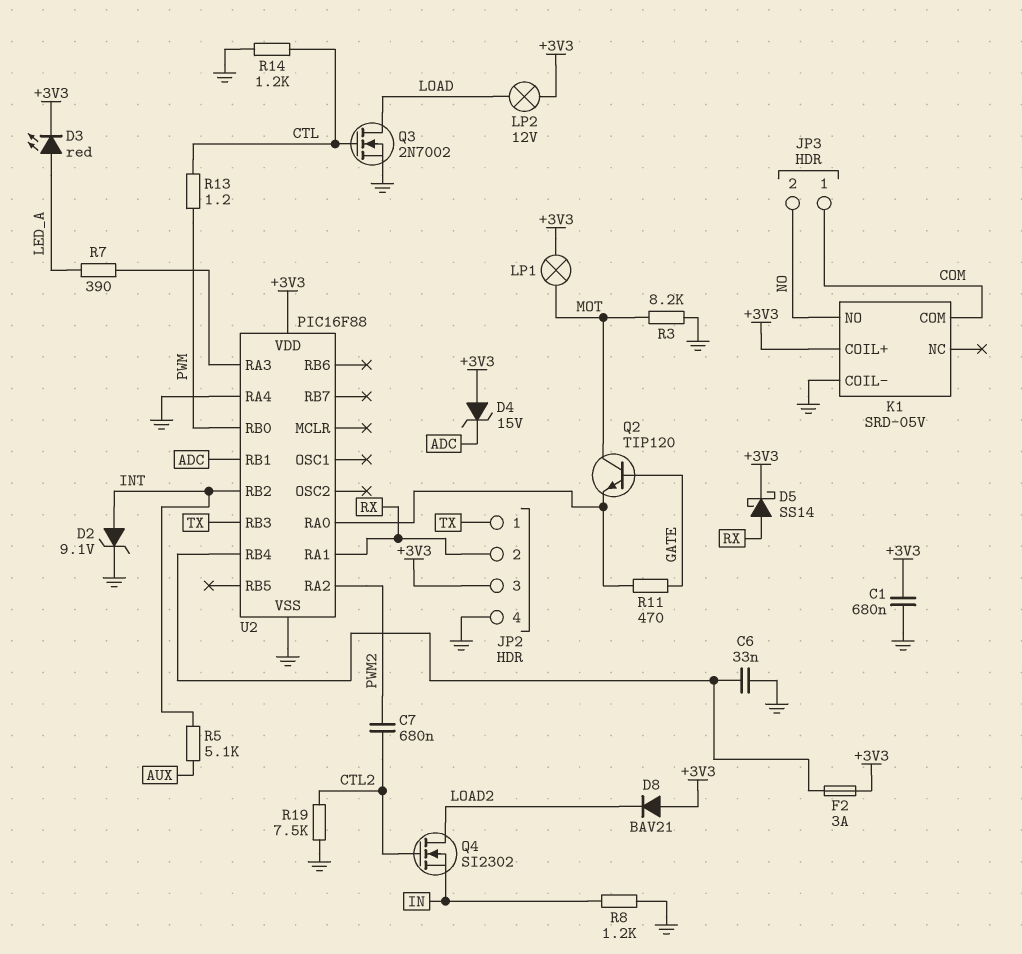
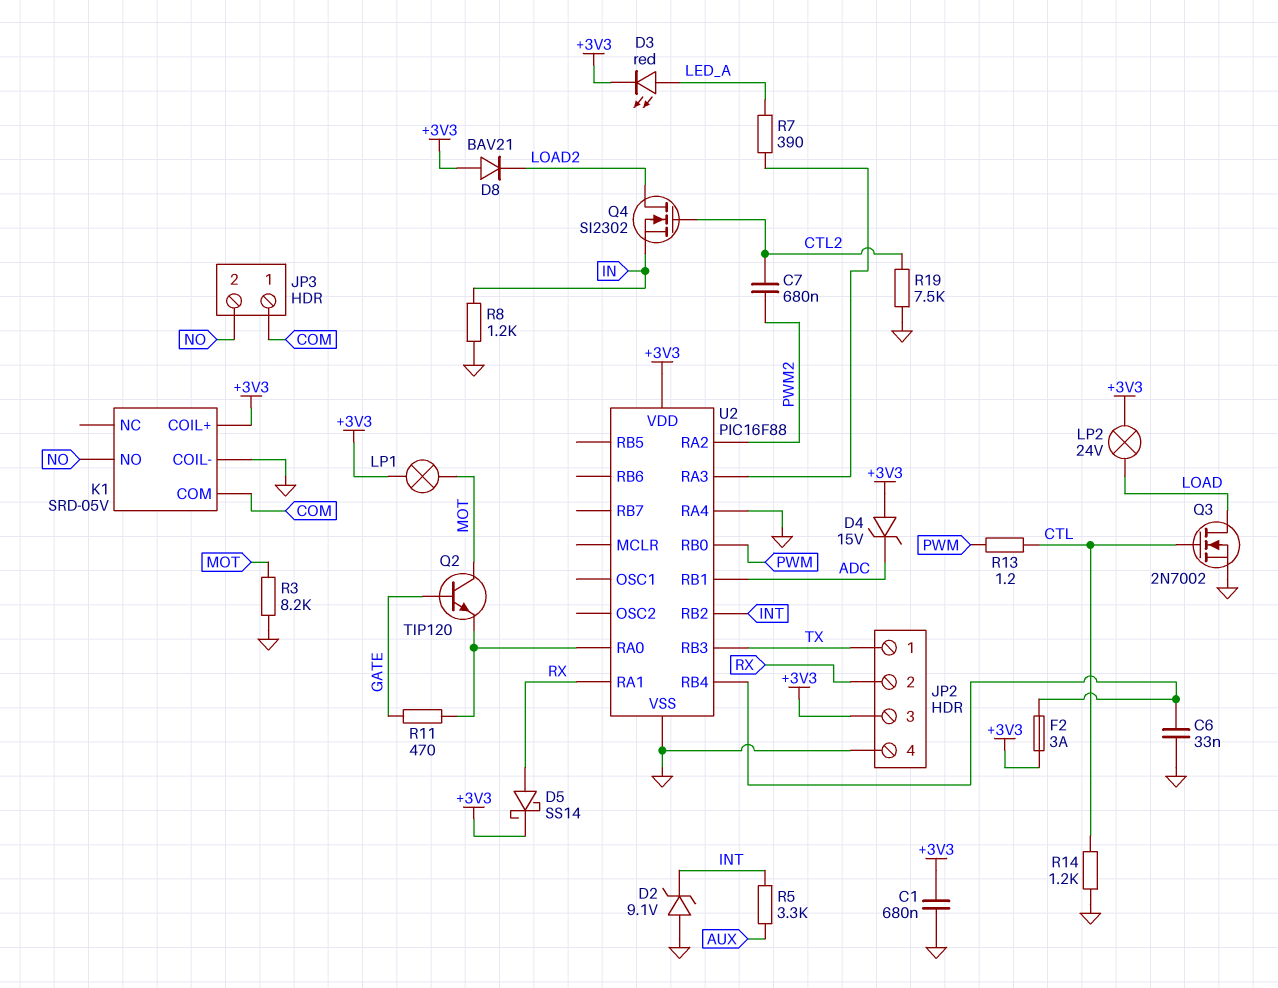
D2: zener 9.1V (A INT, K GND) -> zener 9.1V (A GND, K INT)
LP2: lamp 12V (+3V3, LOAD) -> lamp 24V (+3V3, LOAD)
R5: 5.1k (AUX, INT) -> 3.3k (AUX, INT)

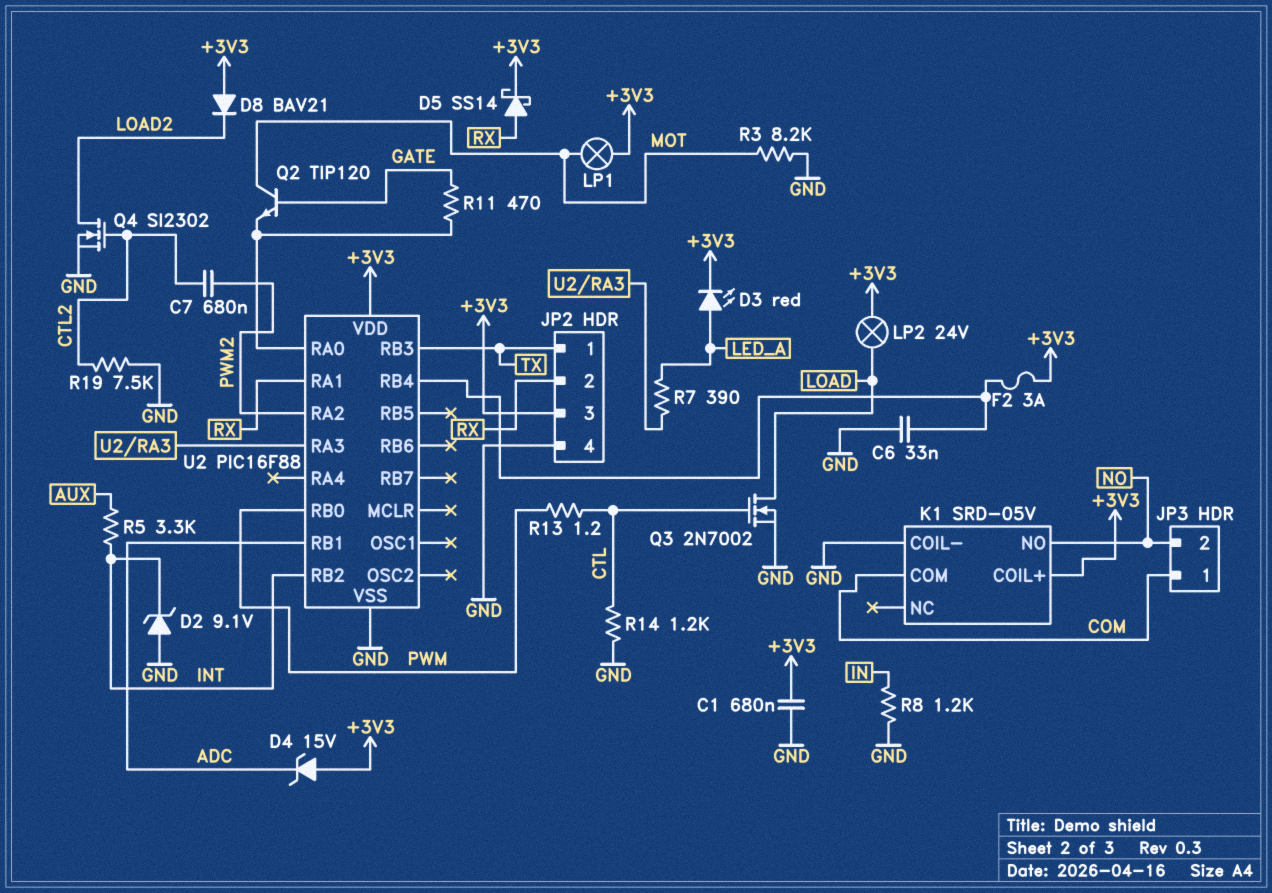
Q4: NMOS SI2302 (G CTL2, D LOAD2, S IN) -> NMOS SI2302 (G CTL2, D LOAD2, S GND)
U2 pin RA4: GND -> none

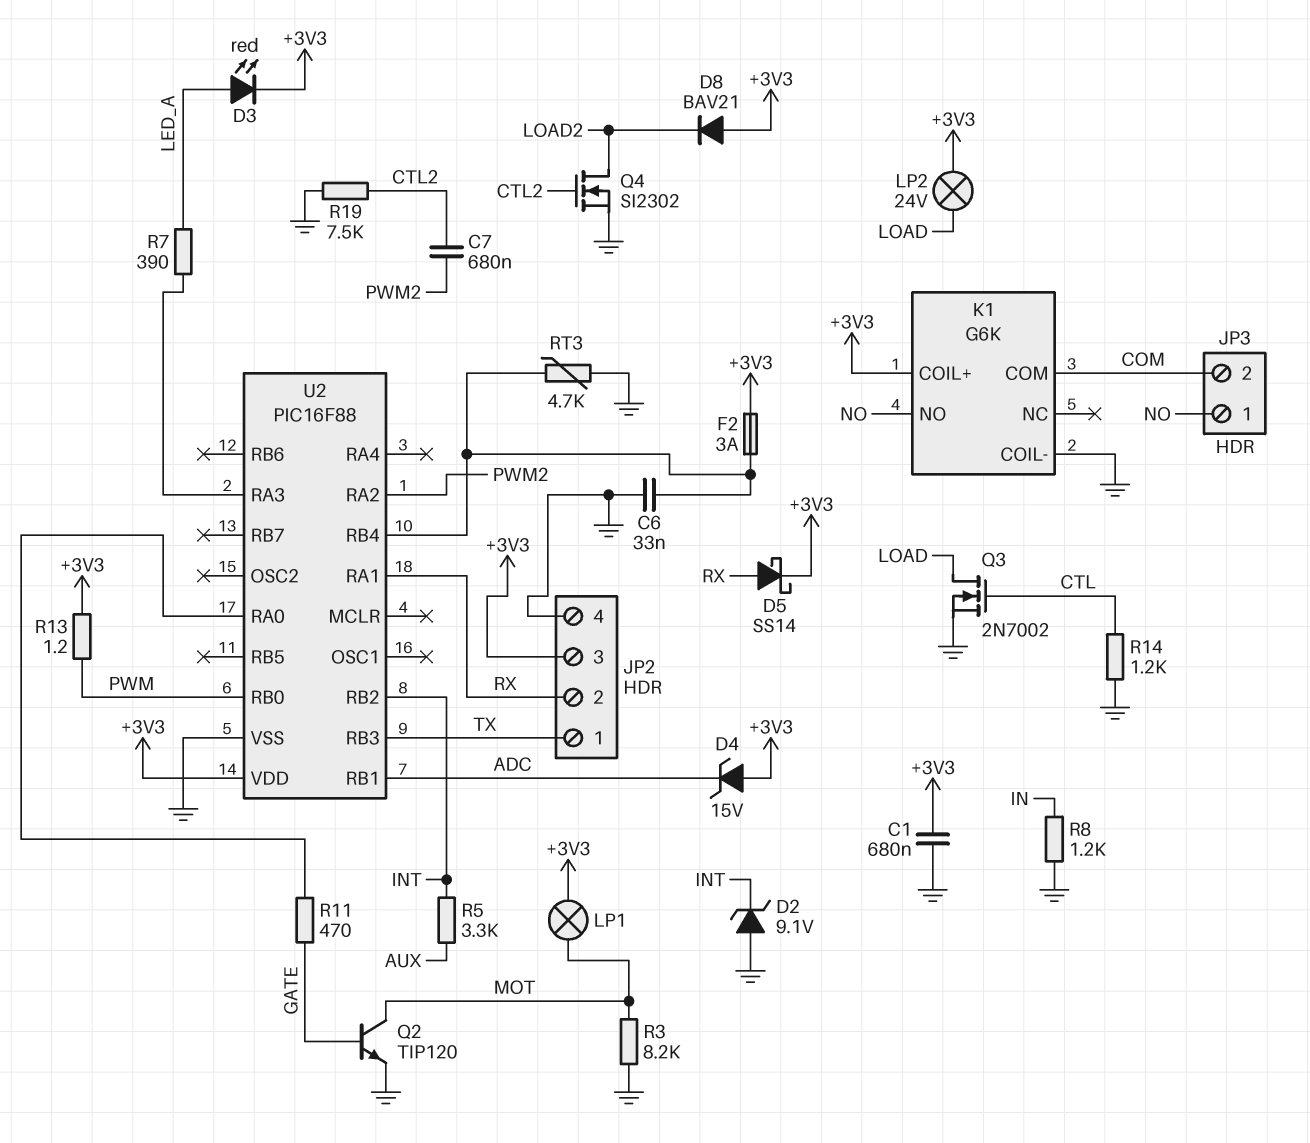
JP3 pin 1: COM -> NO
JP3 pin 2: NO -> COM
K1: SRD-05V -> G6K
Q2: NPN TIP120 (B GATE, C MOT, E U2/RA0) -> NPN TIP120 (B GATE, C MOT, E GND)
R13: 1.2 (CTL, PWM) -> 1.2 (+3V3, PWM)
RT3: none -> 4.7k (GND, U2/RB4)

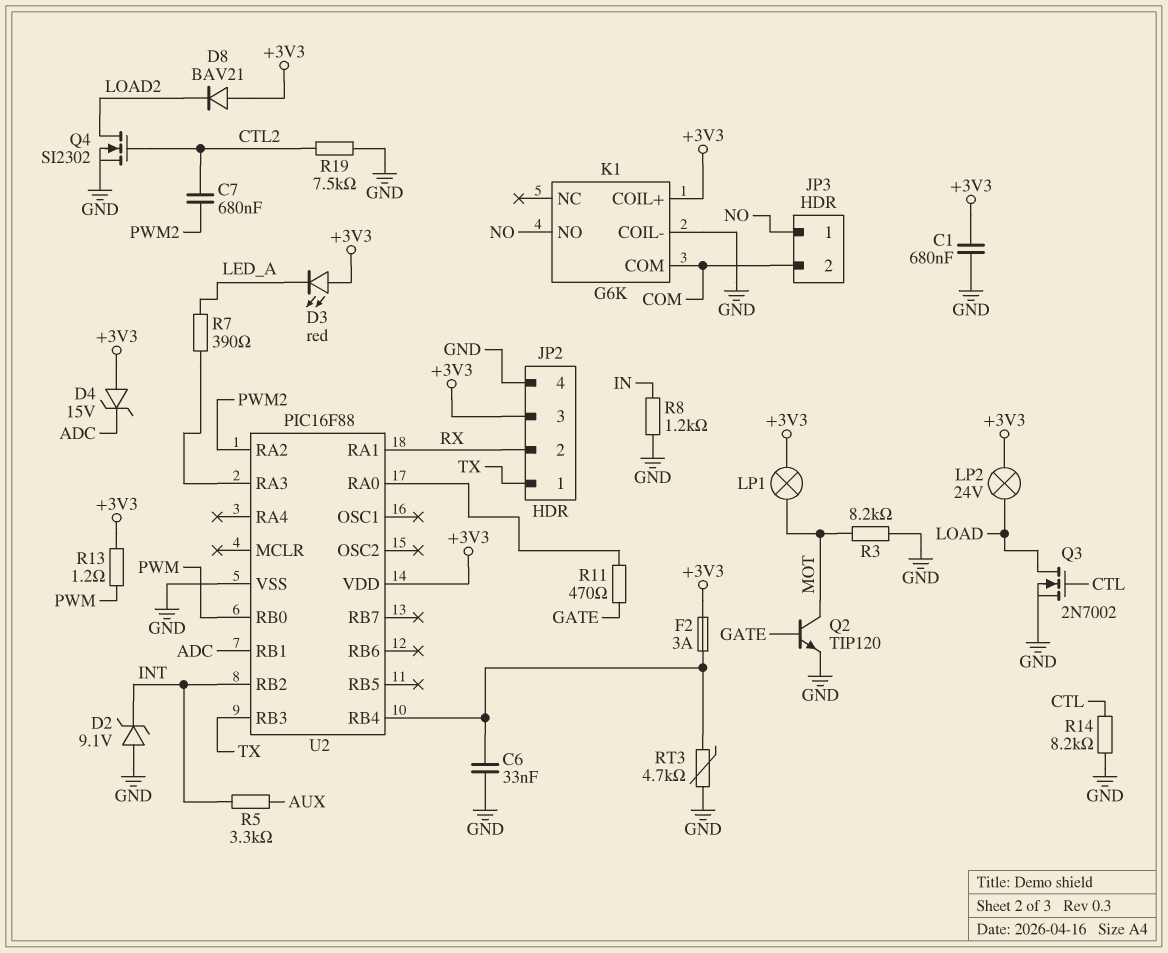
D3: LED red (A LED_A, K +3V3) -> LED red (A +3V3, K LED_A)
D5: schottky SS14 (A RX, K +3V3) -> none
R14: 1.2k (CTL, GND) -> 8.2k (CTL, GND)

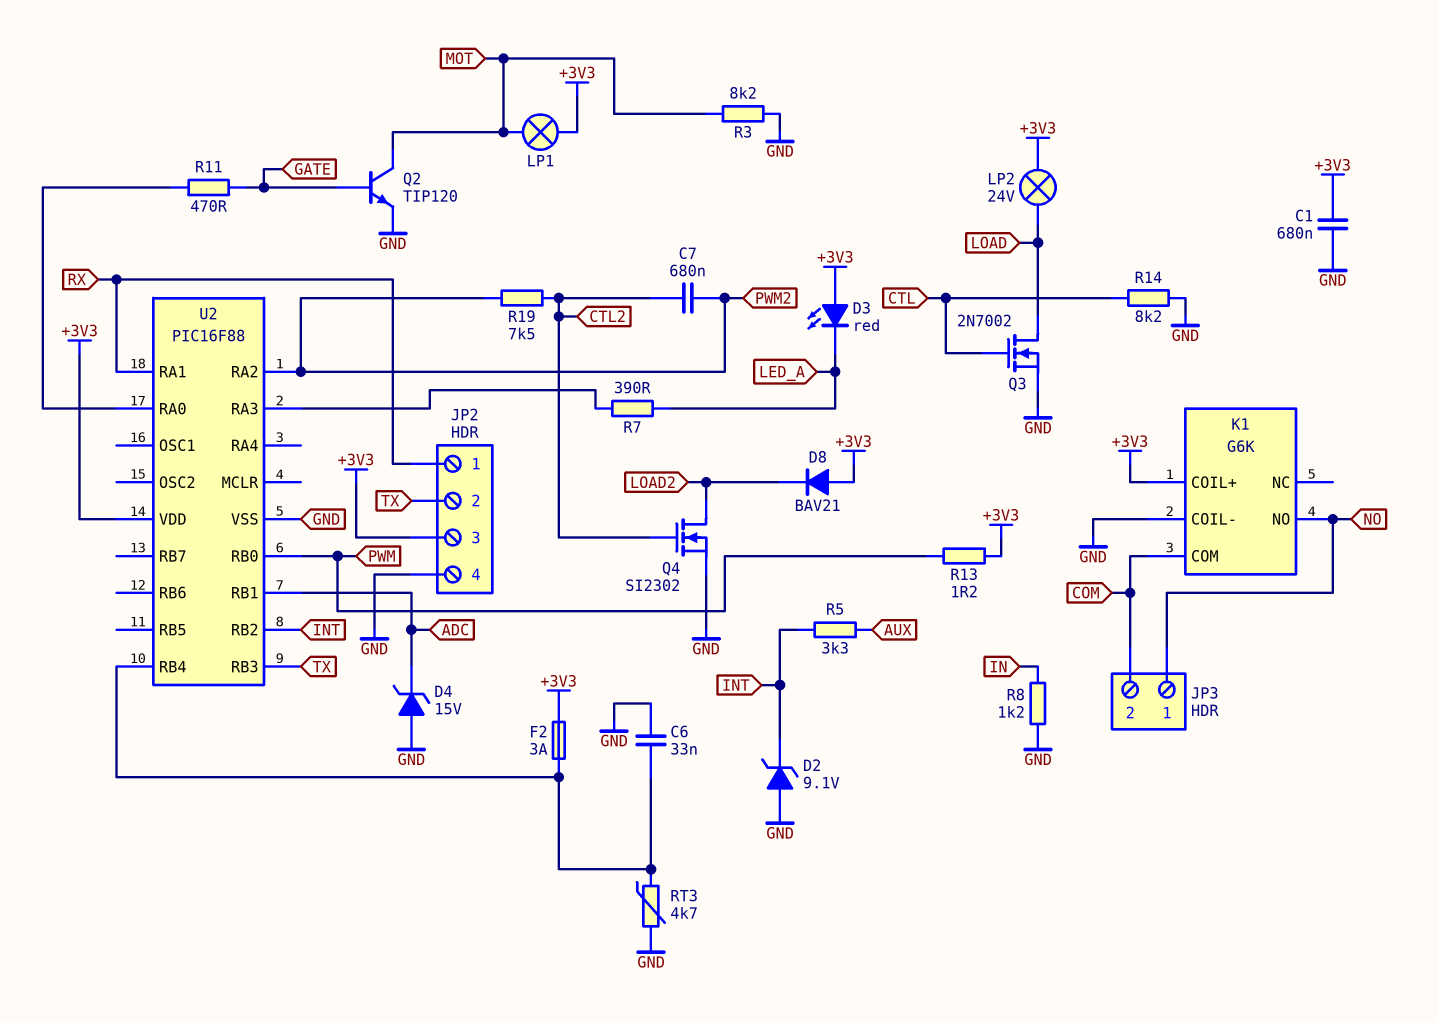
D4: zener 15V (A +3V3, K ADC) -> zener 15V (A GND, K ADC)
JP2 pin 1: TX -> RX
JP2 pin 2: RX -> TX
R19: 7.5k (CTL2, GND) -> 7.5k (CTL2, PWM2)

